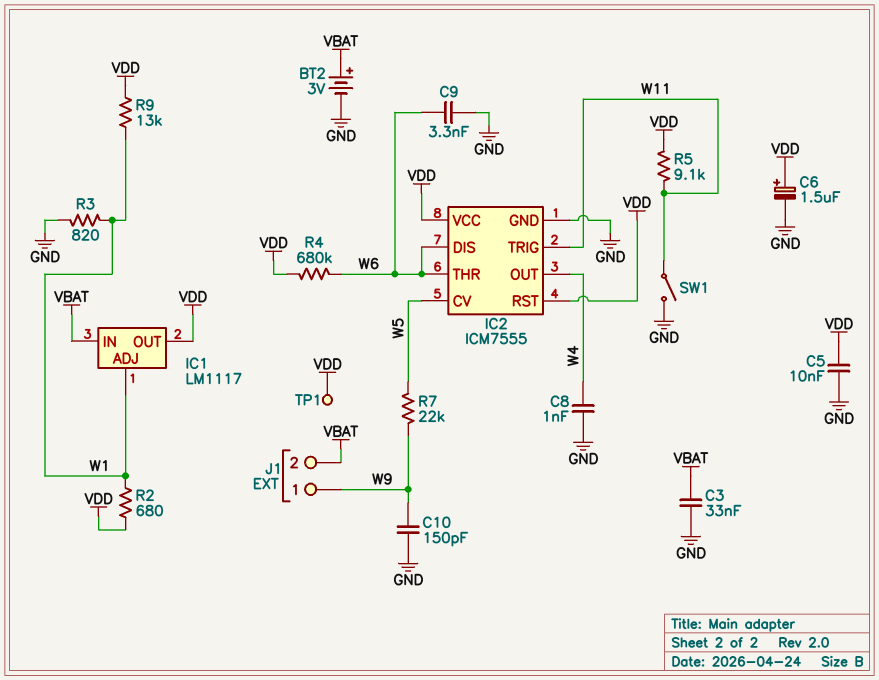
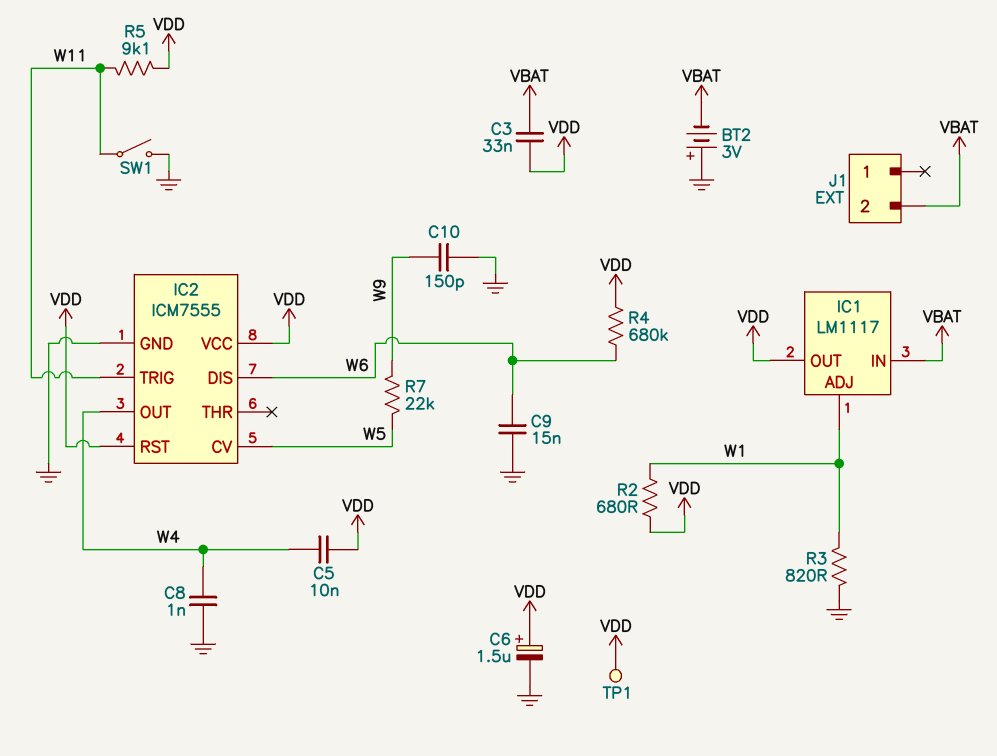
BT2: 3V (plus VBAT, minus GND) -> 3V (plus GND, minus VBAT)
C3: 33nF (GND, VBAT) -> 33nF (VBAT, VDD)
C5: 10nF (GND, VDD) -> 10nF (VDD, W4)
C9: 3.3nF (GND, W6) -> 15nF (GND, W6)
IC2 pin THR: W6 -> none
J1 pin 1: W9 -> none
R9: 13k (VDD, W1) -> none

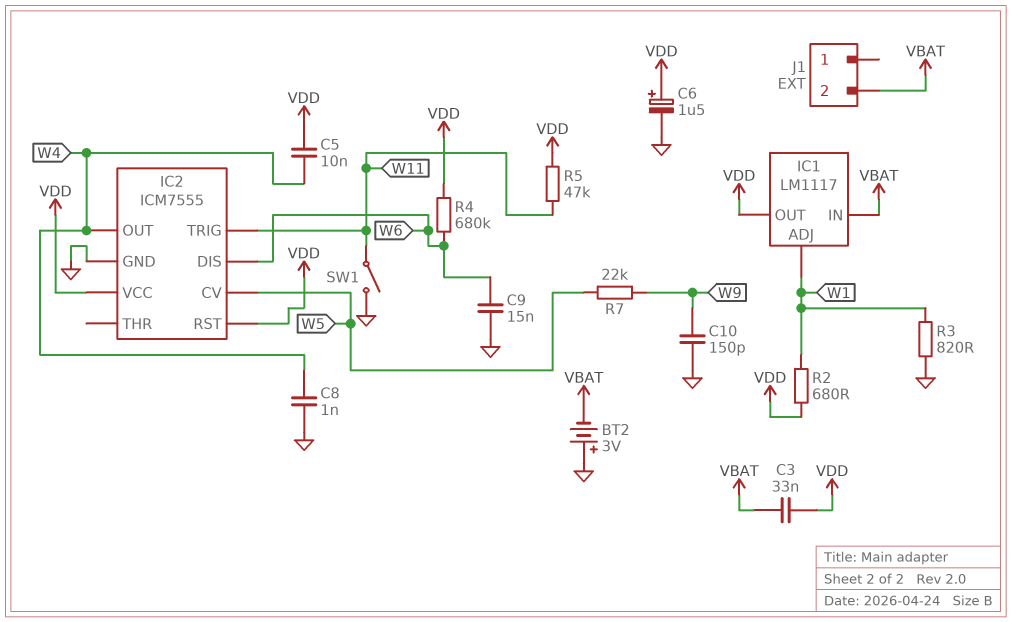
R5: 9.1k (VDD, W11) -> 47k (VDD, W11)
TP1: test point (VDD) -> none

